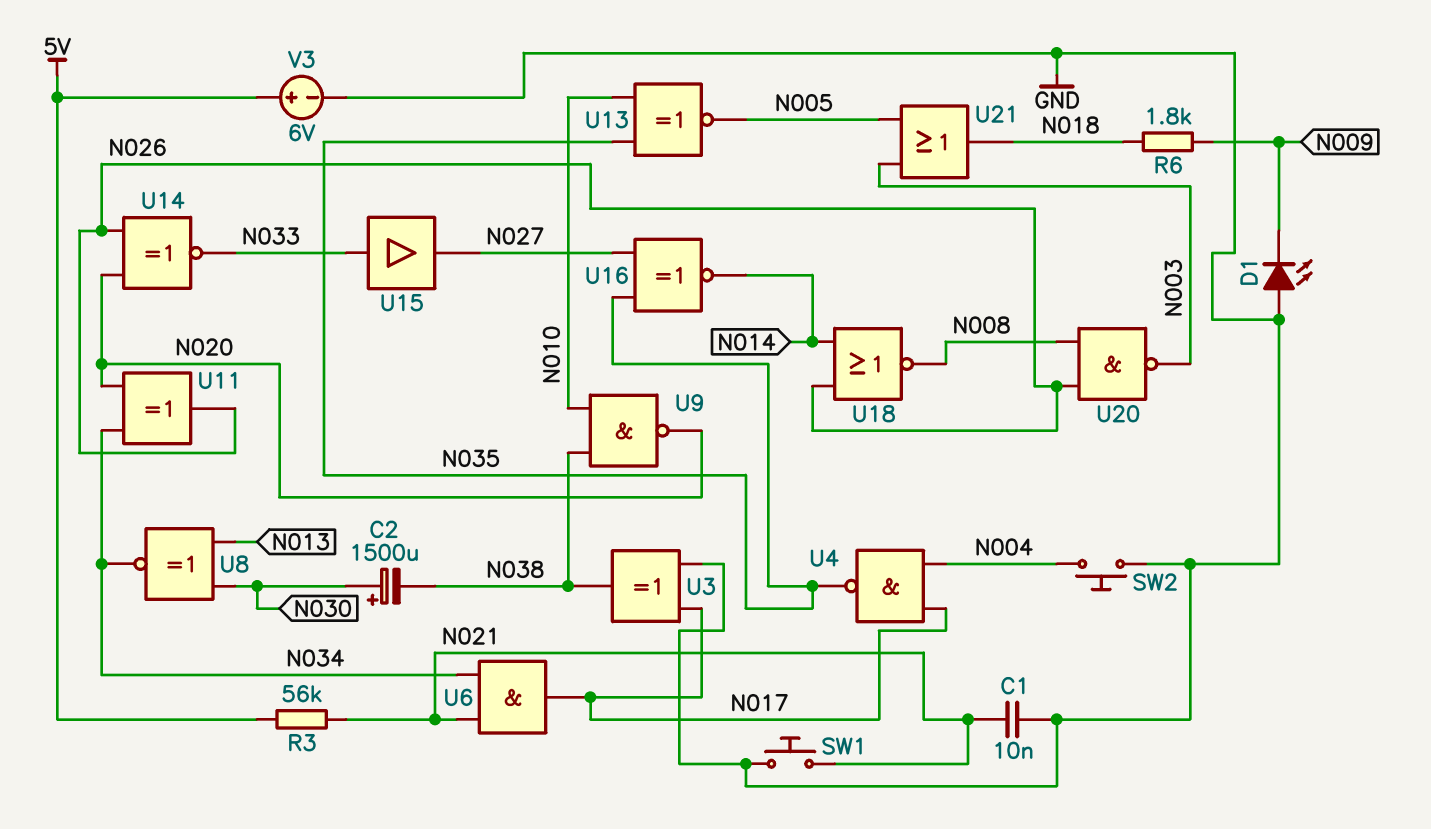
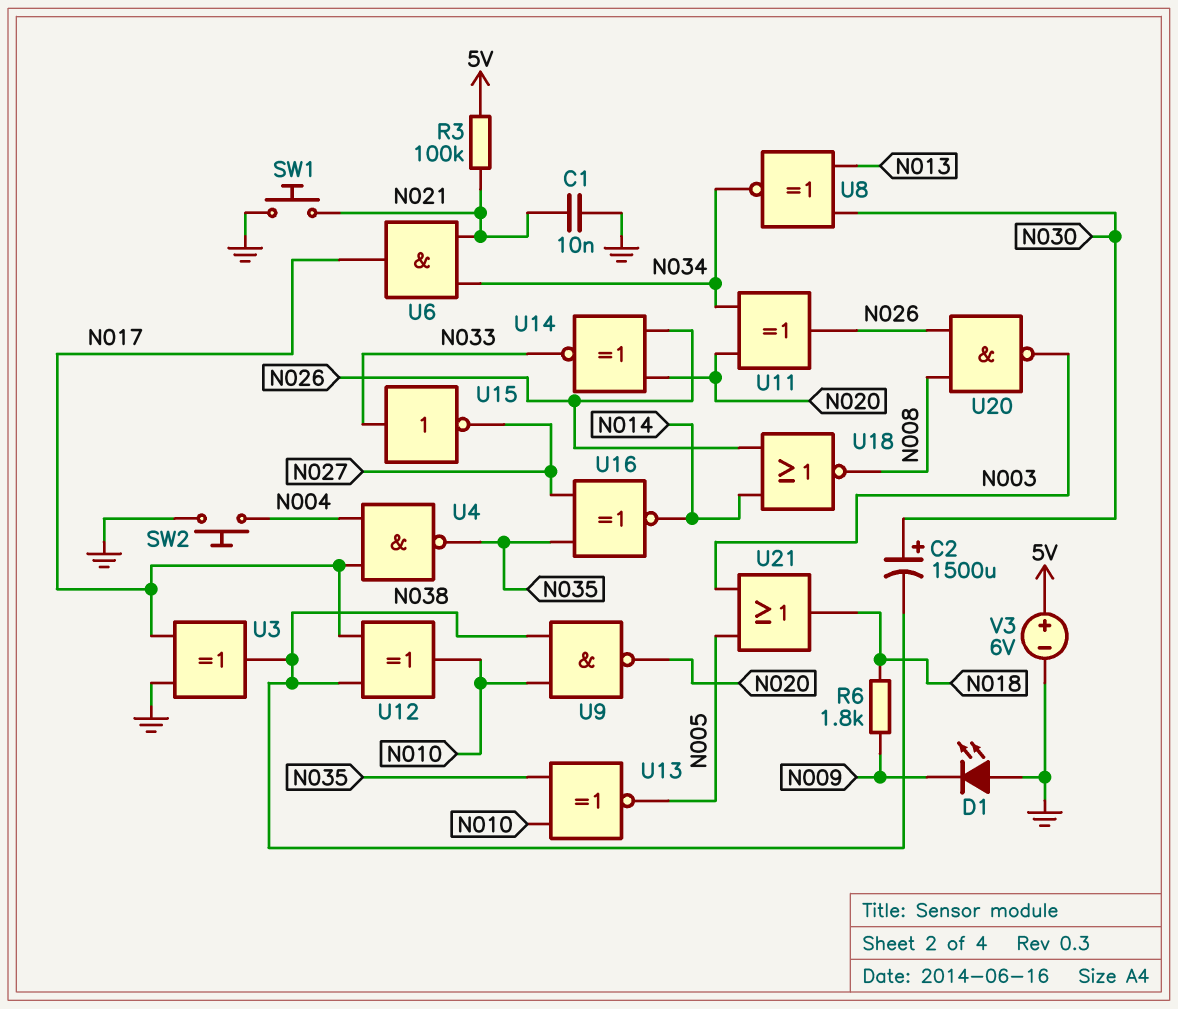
R3: 56k (5V, N021) -> 100k (5V, N021)
U12: none -> XOR (in N017, in N038, out N010)
U15: buffer (in N033, out N027) -> NOT (in N033, out N027)

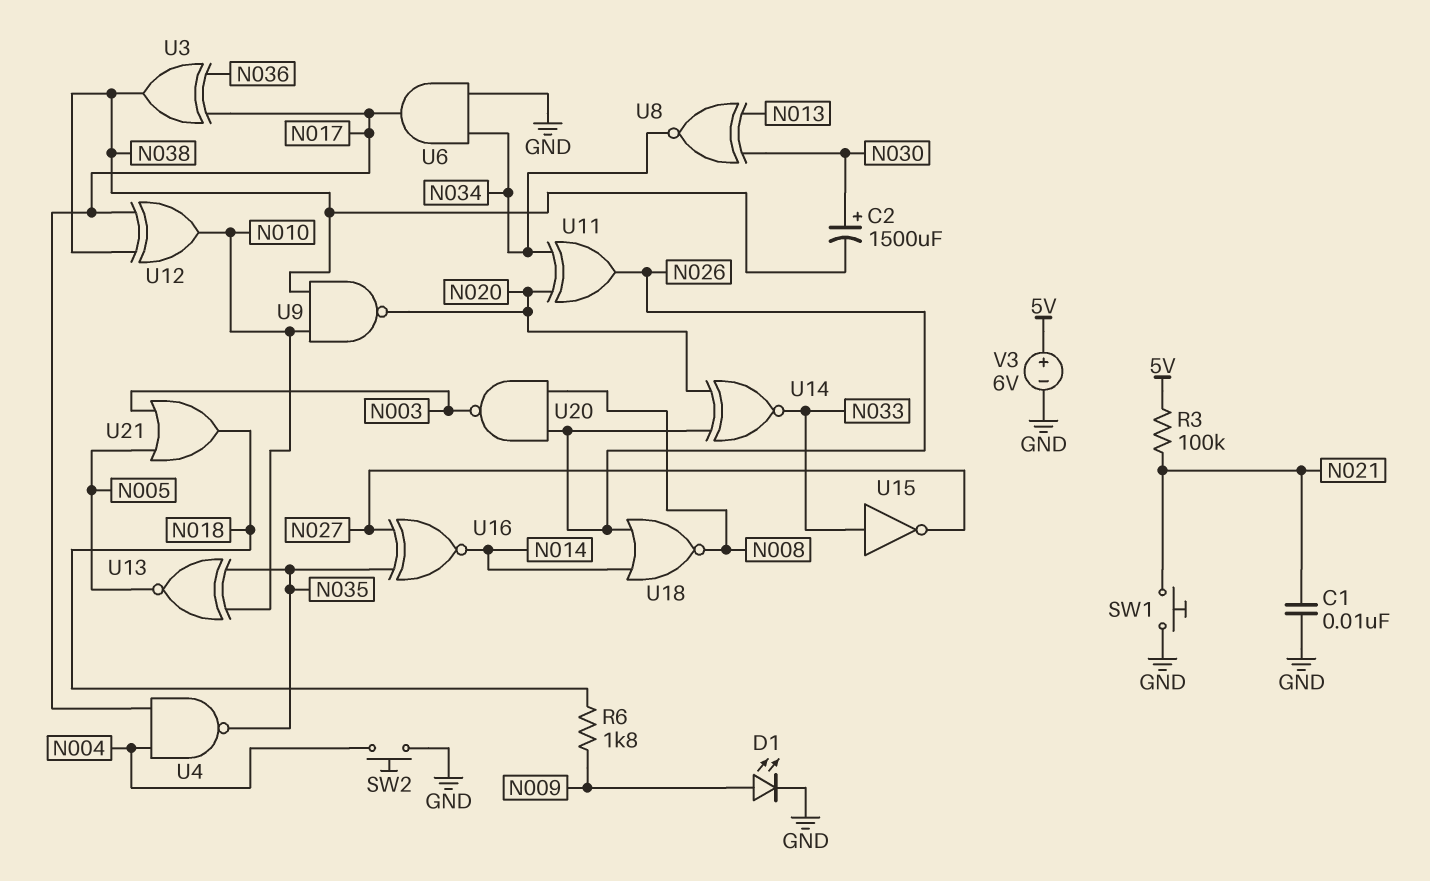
D1: LED (A GND, K N009) -> LED (A N009, K GND)
U3: XOR (in GND, in N017, out N038) -> XOR (in N017, in N036, out N038)
U6: AND (in N021, in N034, out N017) -> AND (in GND, in N034, out N017)

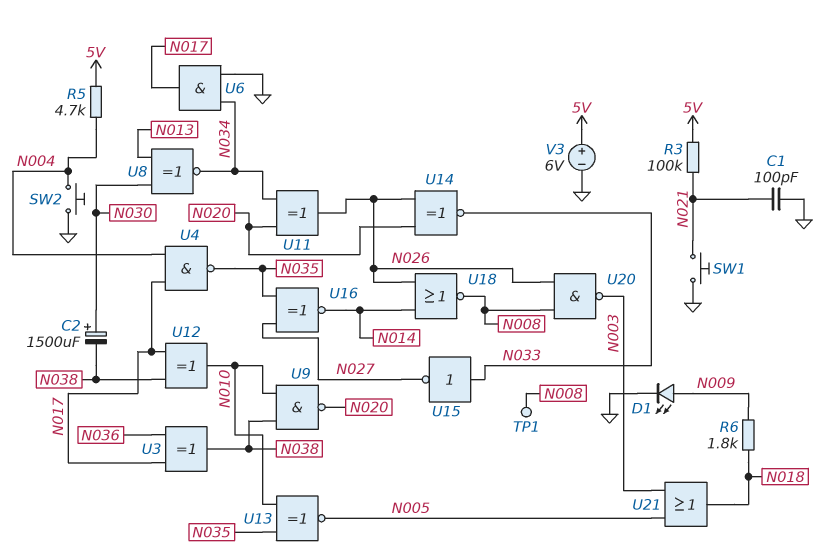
C1: 10nF (GND, N021) -> 100pF (GND, N021)
R5: none -> 4.7k (5V, N004)
TP1: none -> test point (N008)

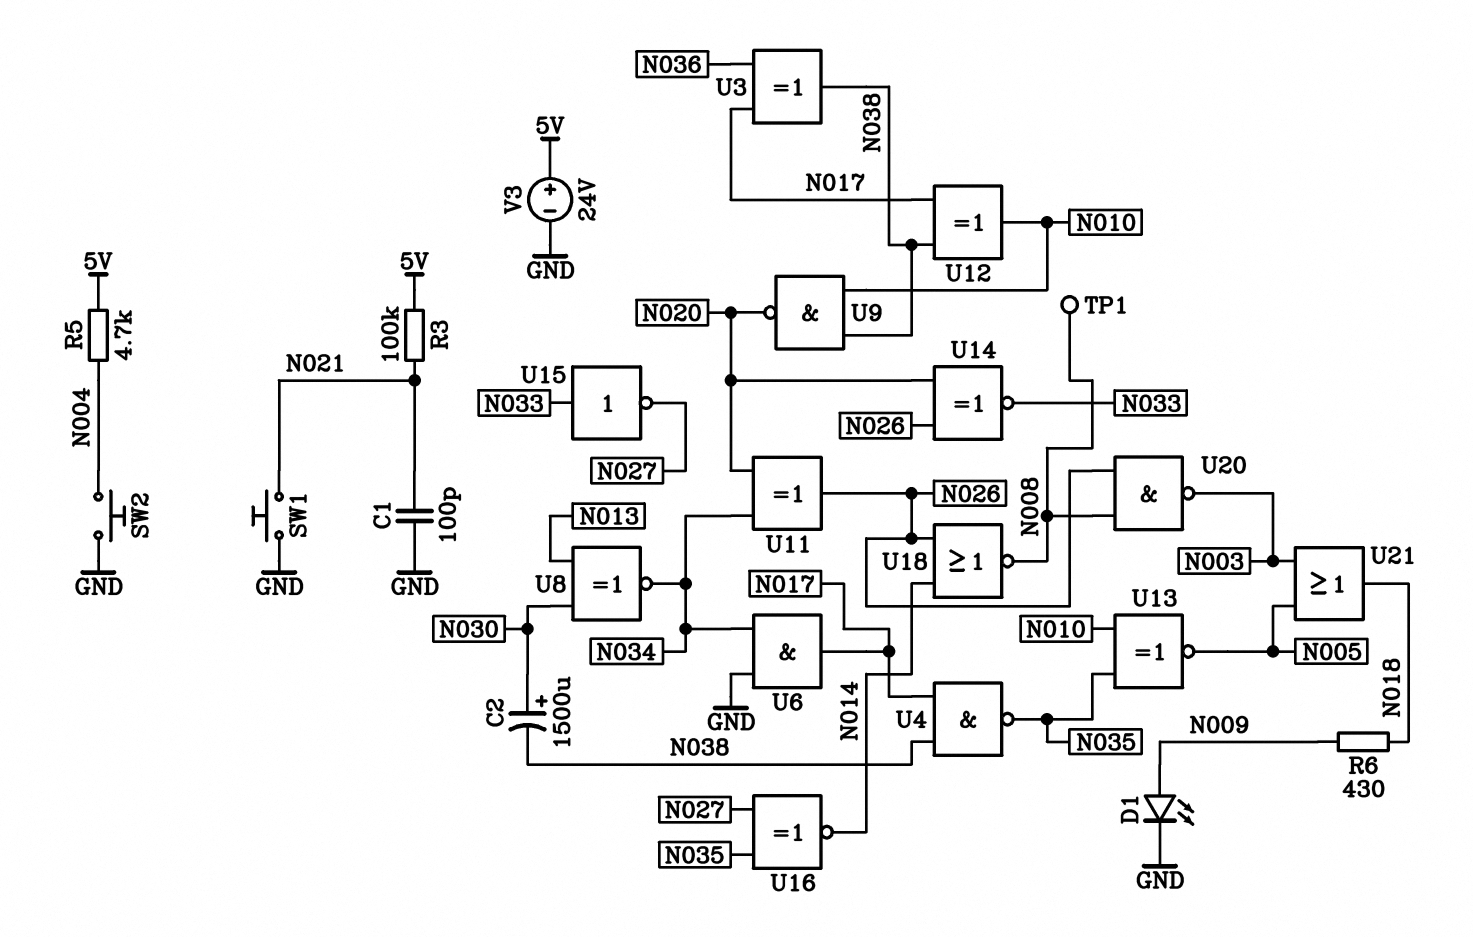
R6: 1.8k (N009, N018) -> 430 (N009, N018)
U4: NAND (in N004, in N017, out N035) -> NAND (in N017, in N038, out N035)
V3: 6V (plus 5V, minus GND) -> 24V (plus 5V, minus GND)

